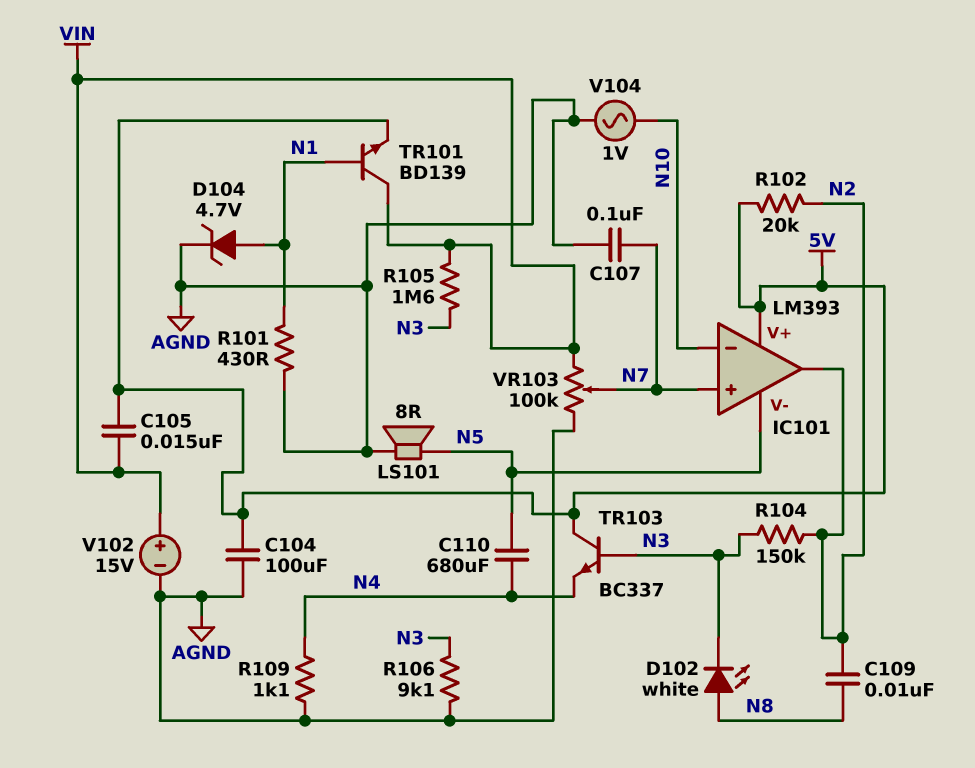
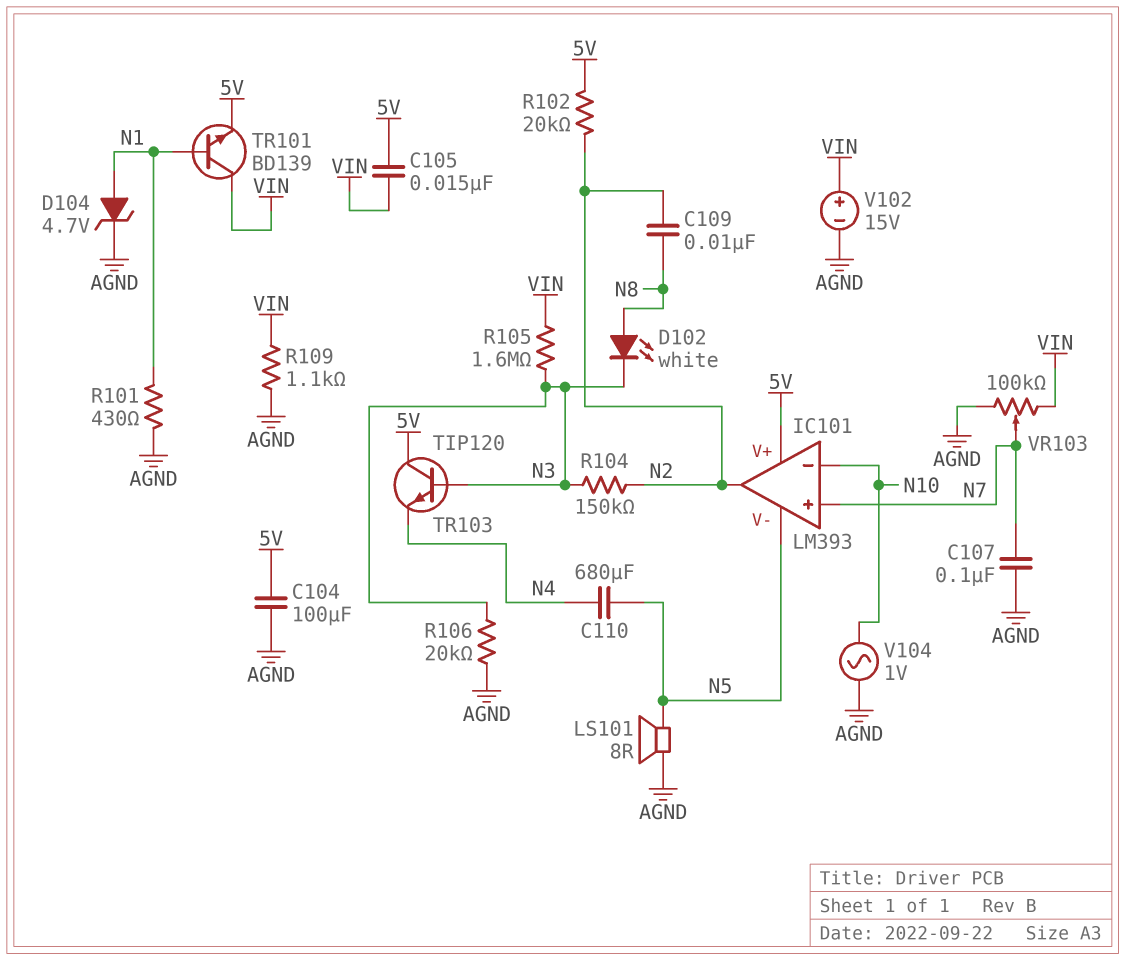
R106: 9.1k (AGND, N3) -> 20k (AGND, N3)
R109: 1.1k (AGND, N4) -> 1.1k (AGND, VIN)
TR103: NPN BC337 (B N3, C 5V, E N4) -> NPN TIP120 (B N3, C 5V, E N4)

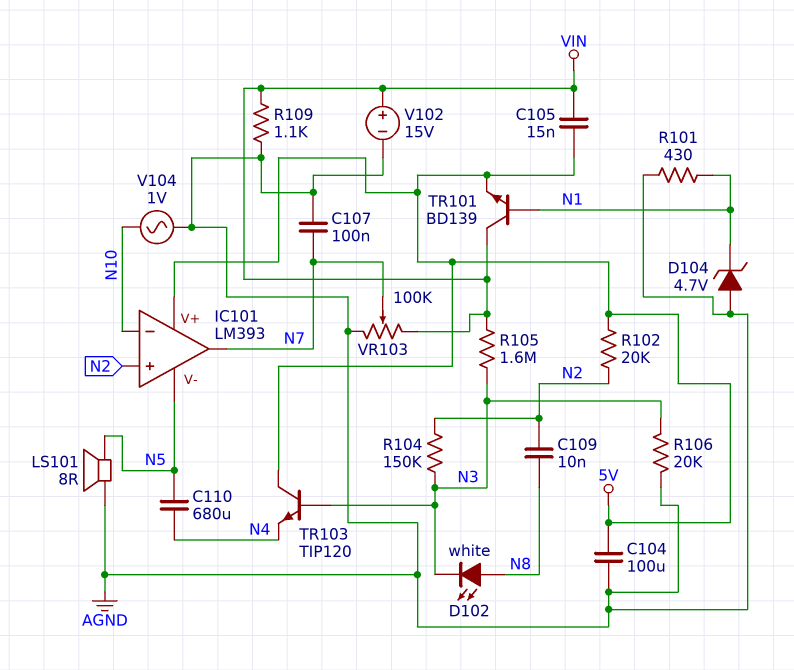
D104: zener 4.7V (A N1, K AGND) -> zener 4.7V (A AGND, K N1)
IC101 pin in+: N7 -> N2
IC101 pin out: N2 -> N7

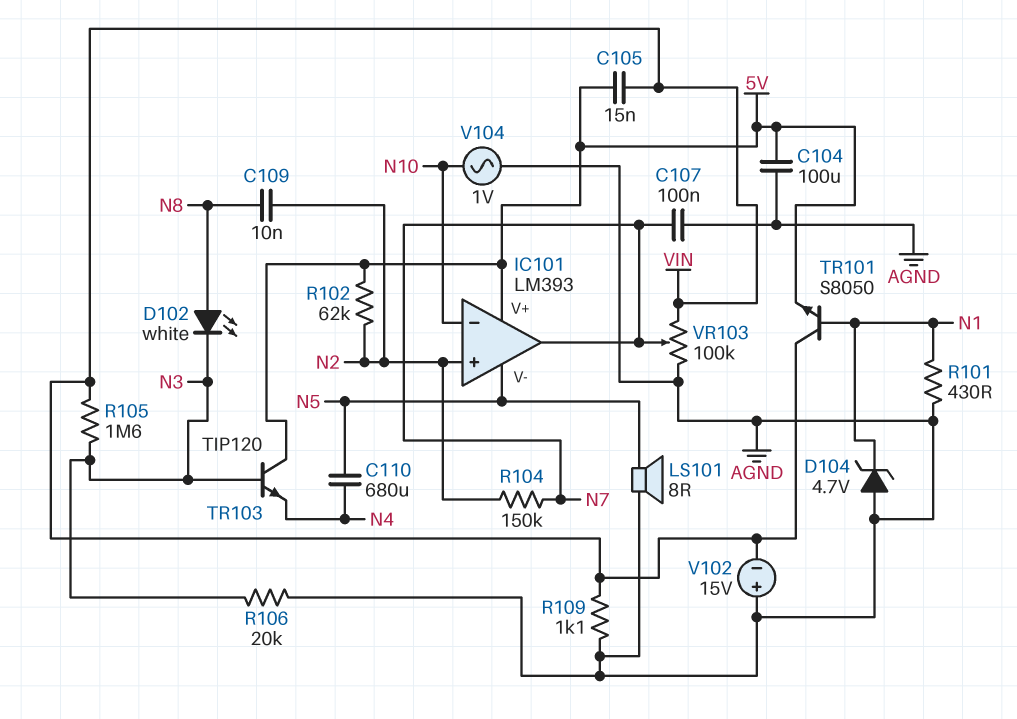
R102: 20k (5V, N2) -> 62k (5V, N2)
R104: 150k (N2, N3) -> 150k (N2, N7)
TR101: NPN BD139 (B N1, C VIN, E 5V) -> NPN S8050 (B N1, C VIN, E 5V)
V102: 15V (plus VIN, minus AGND) -> 15V (plus AGND, minus VIN)

